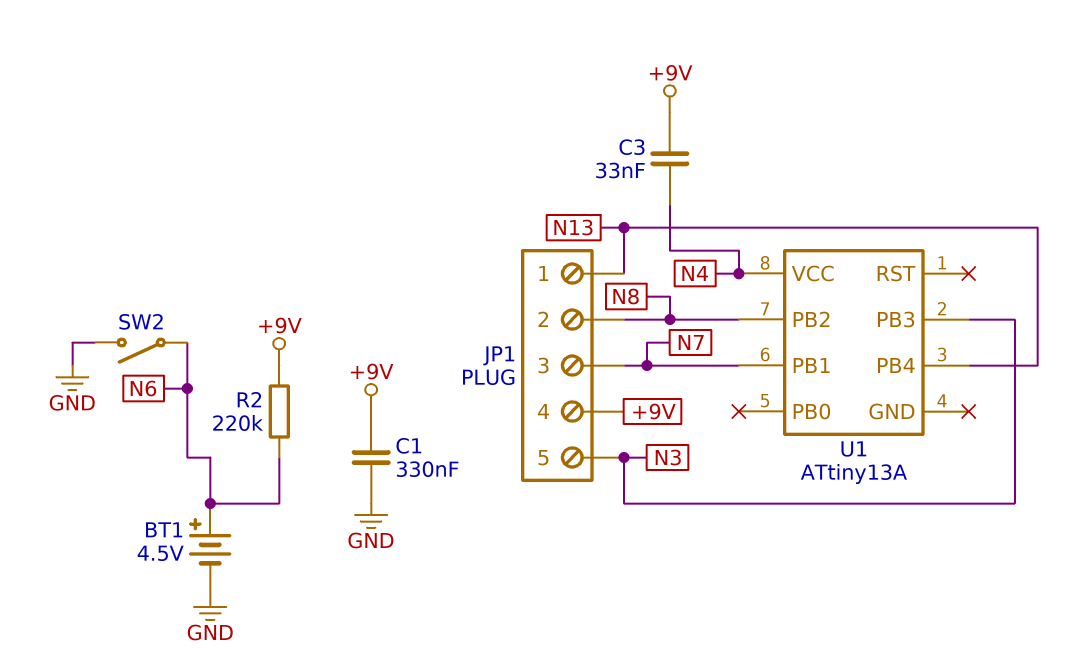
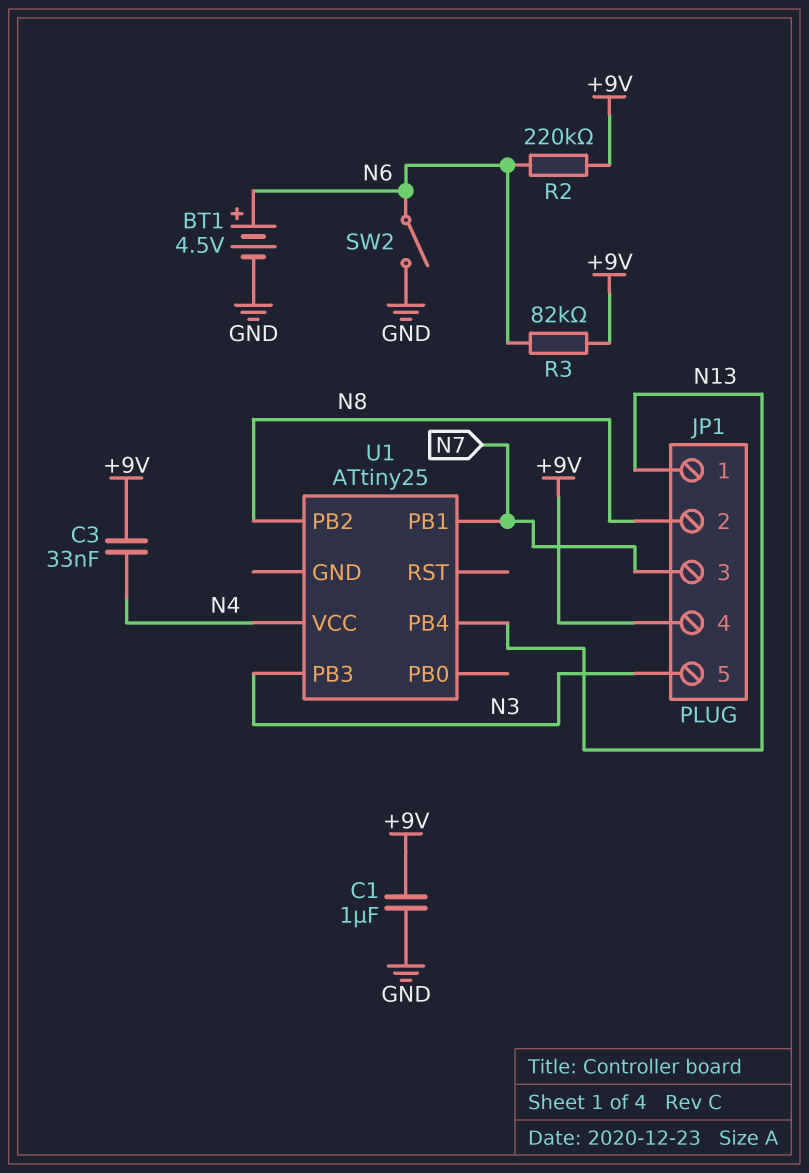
C1: 330nF (+9V, GND) -> 1uF (+9V, GND)
R3: none -> 82k (+9V, N6)
U1: ATtiny13A -> ATtiny25

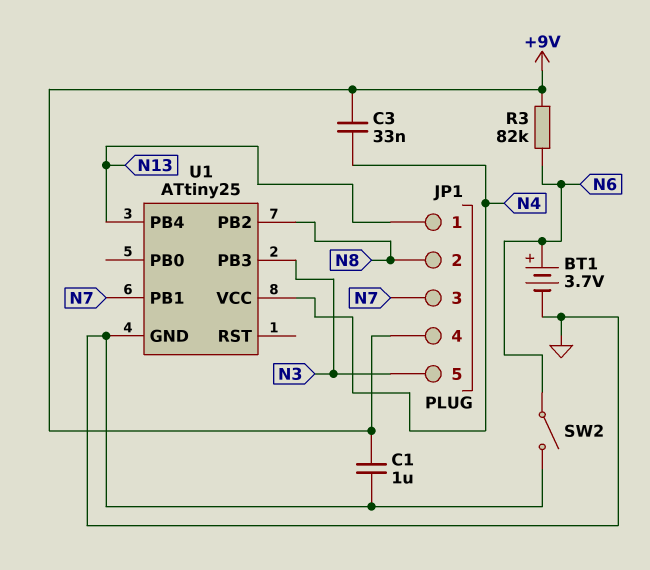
BT1: 4.5V (plus N6, minus GND) -> 3.7V (plus N6, minus GND)
R2: 220k (+9V, N6) -> none
U1 pin GND: none -> GND

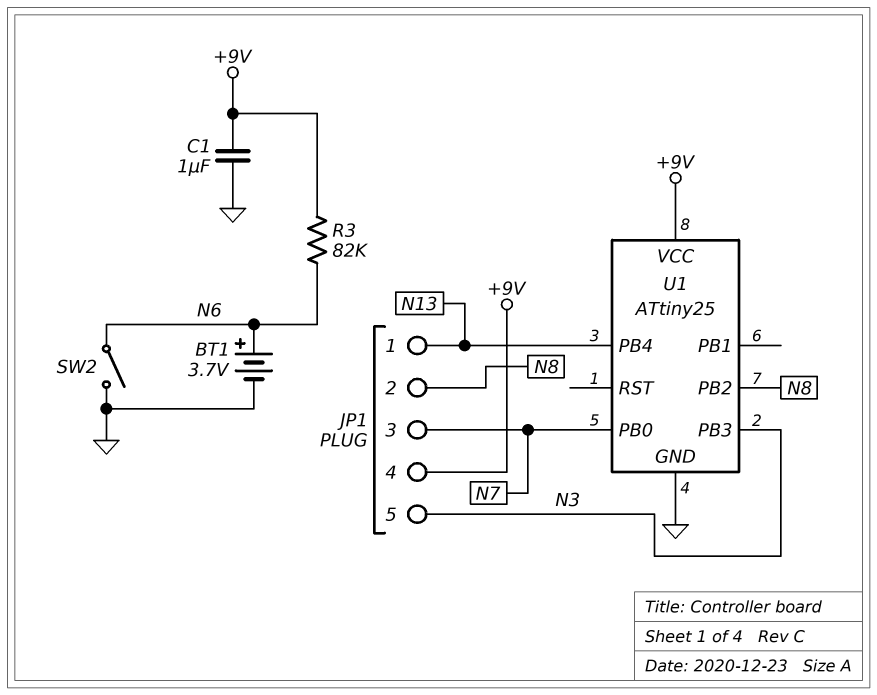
C3: 33nF (+9V, N4) -> none
U1 pin PB0: none -> N7
U1 pin PB1: N7 -> none
U1 pin VCC: N4 -> +9V

